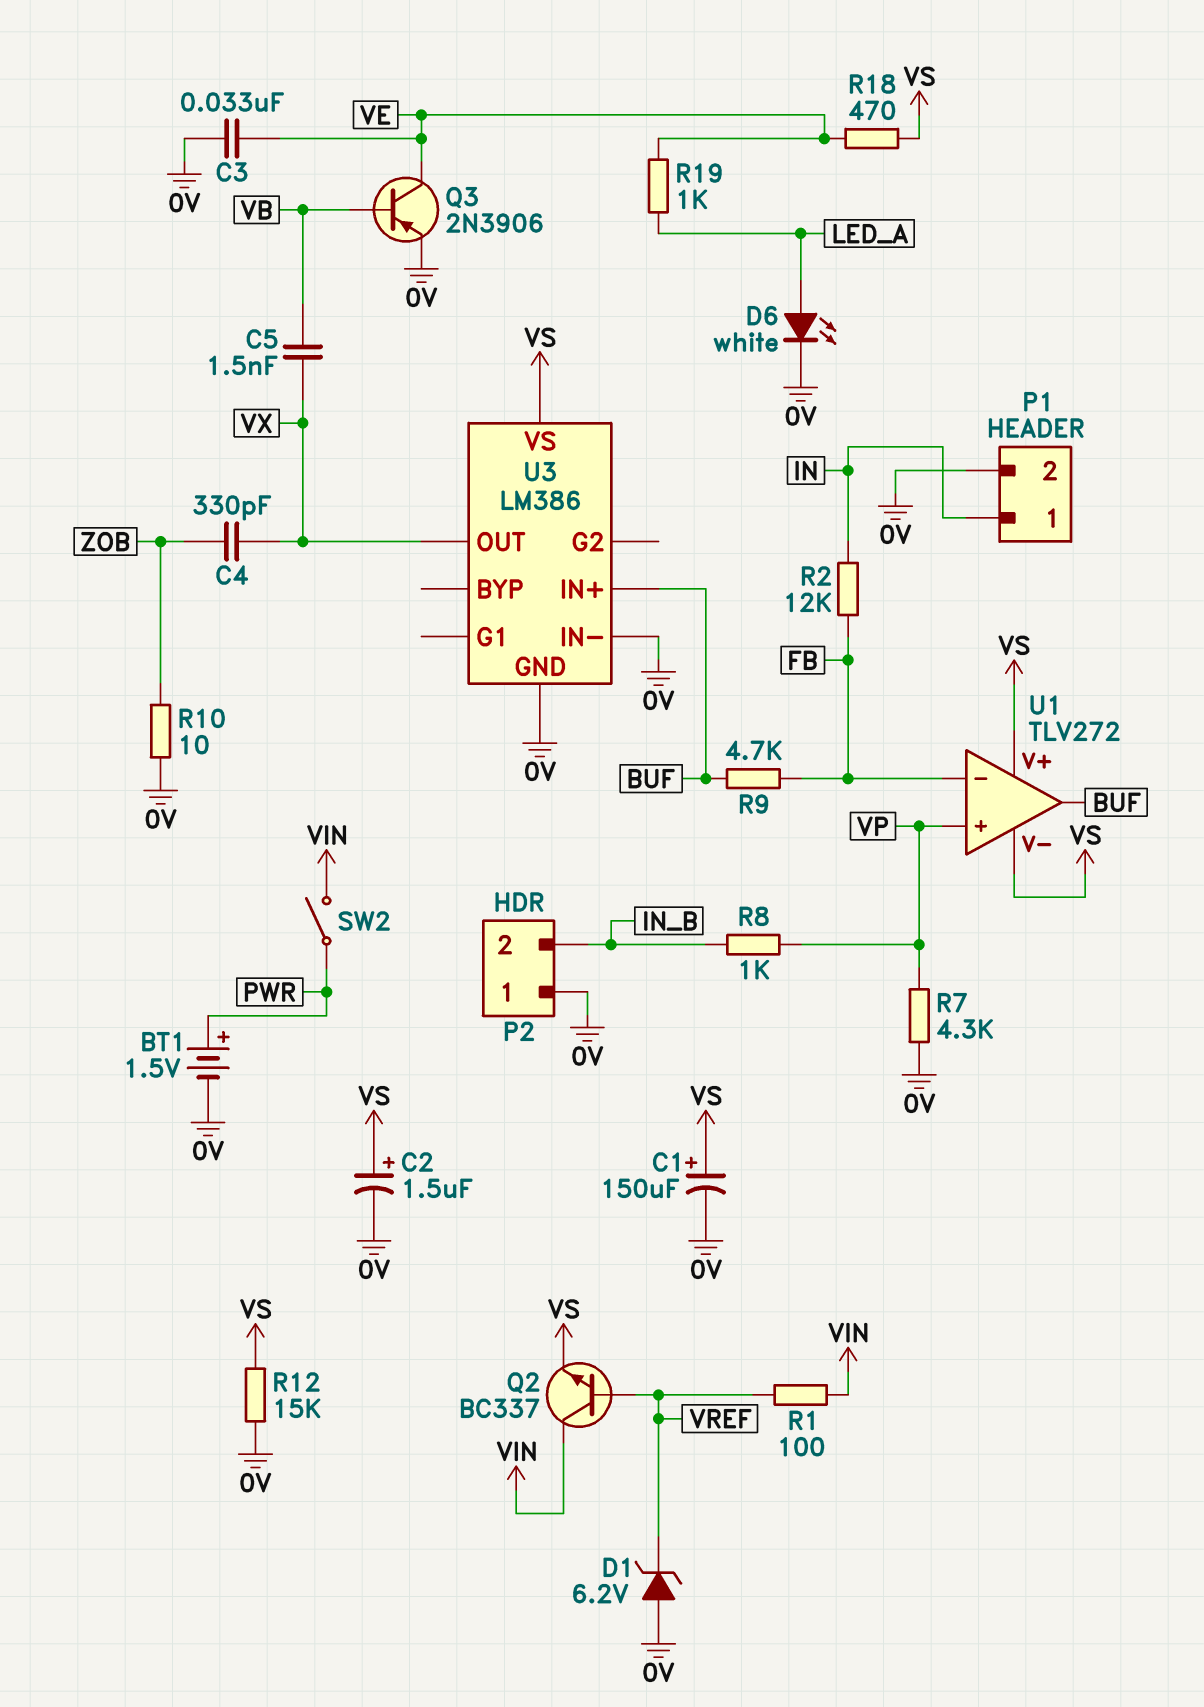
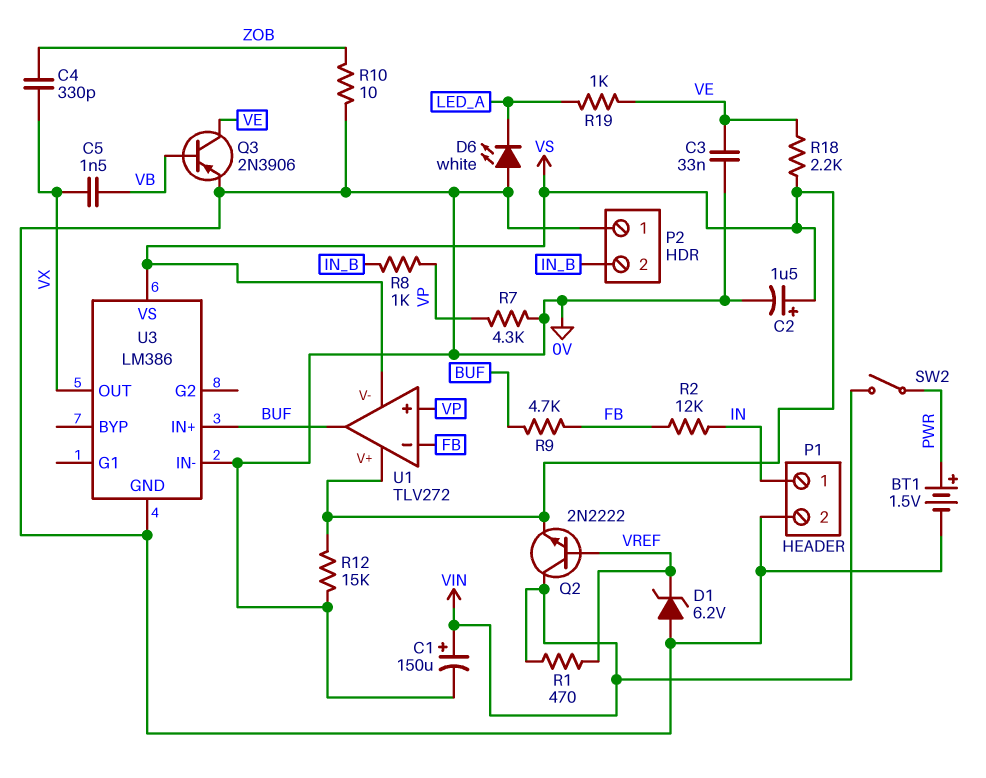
C1: 150uF (plus VS, minus 0V) -> 150uF (plus VIN, minus 0V)
D6: LED white (A LED_A, K 0V) -> LED white (A 0V, K LED_A)
Q2: NPN BC337 (B VREF, C VIN, E VS) -> NPN 2N2222 (B VREF, C VIN, E VS)
R1: 100 (VIN, VREF) -> 470 (VIN, VREF)
R18: 470 (VE, VS) -> 2.2k (VE, VS)

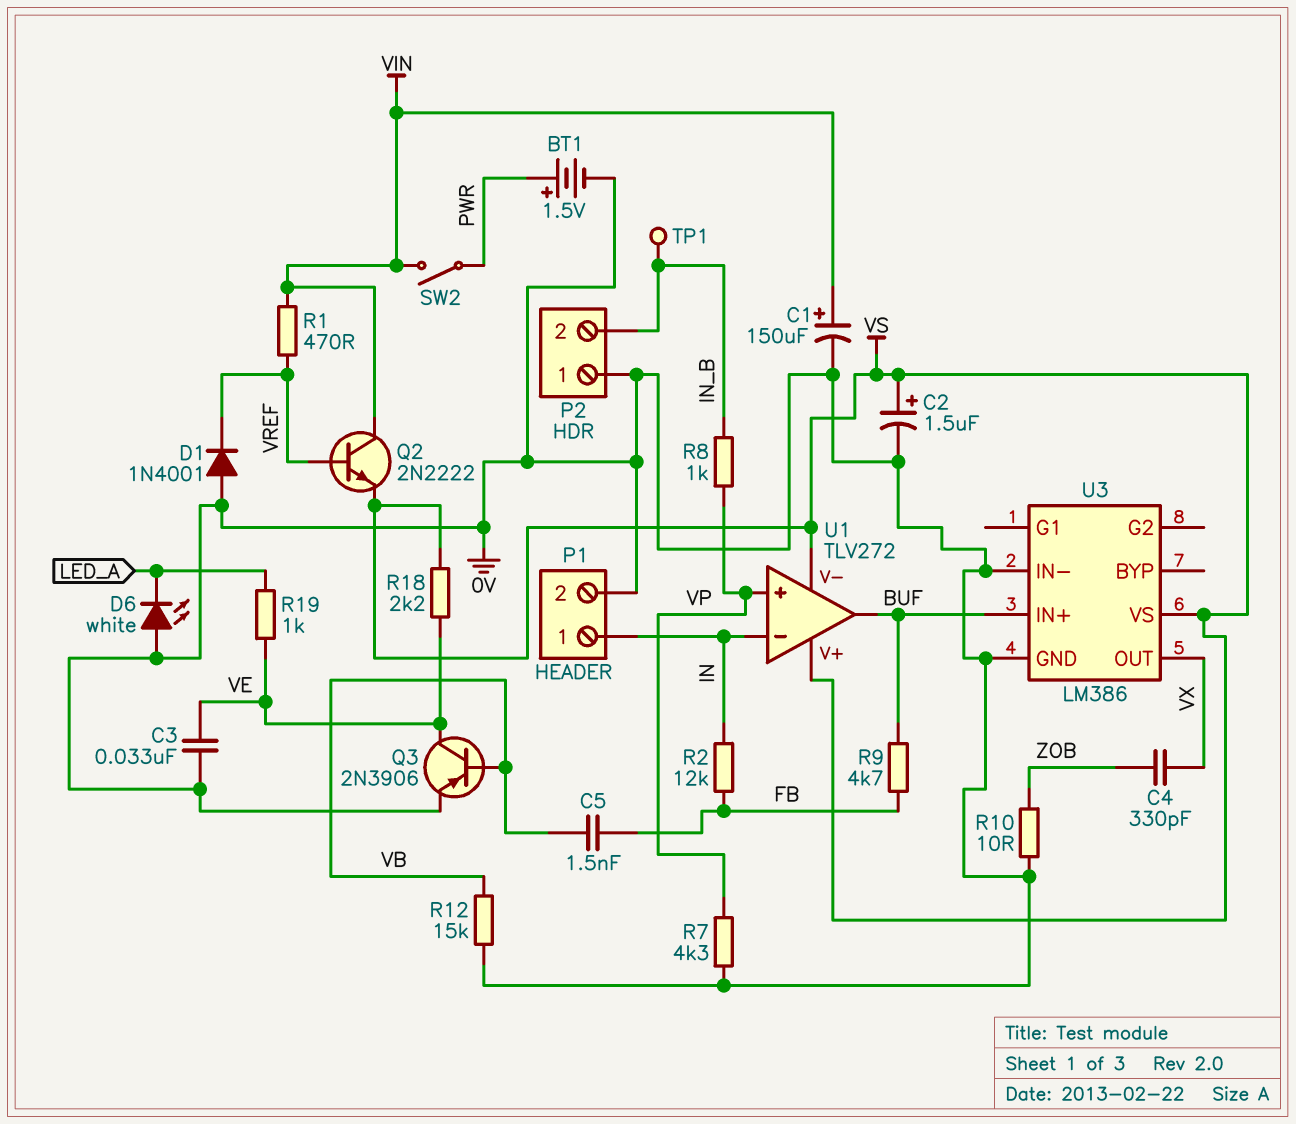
C5: 1.5nF (VB, VX) -> 1.5nF (FB, VB)
D1: zener 6.2V (A 0V, K VREF) -> diode 1N4001 (A 0V, K VREF)
R12: 15k (0V, VS) -> 15k (0V, VB)
TP1: none -> test point (IN_B)
U1 pin in-: FB -> IN

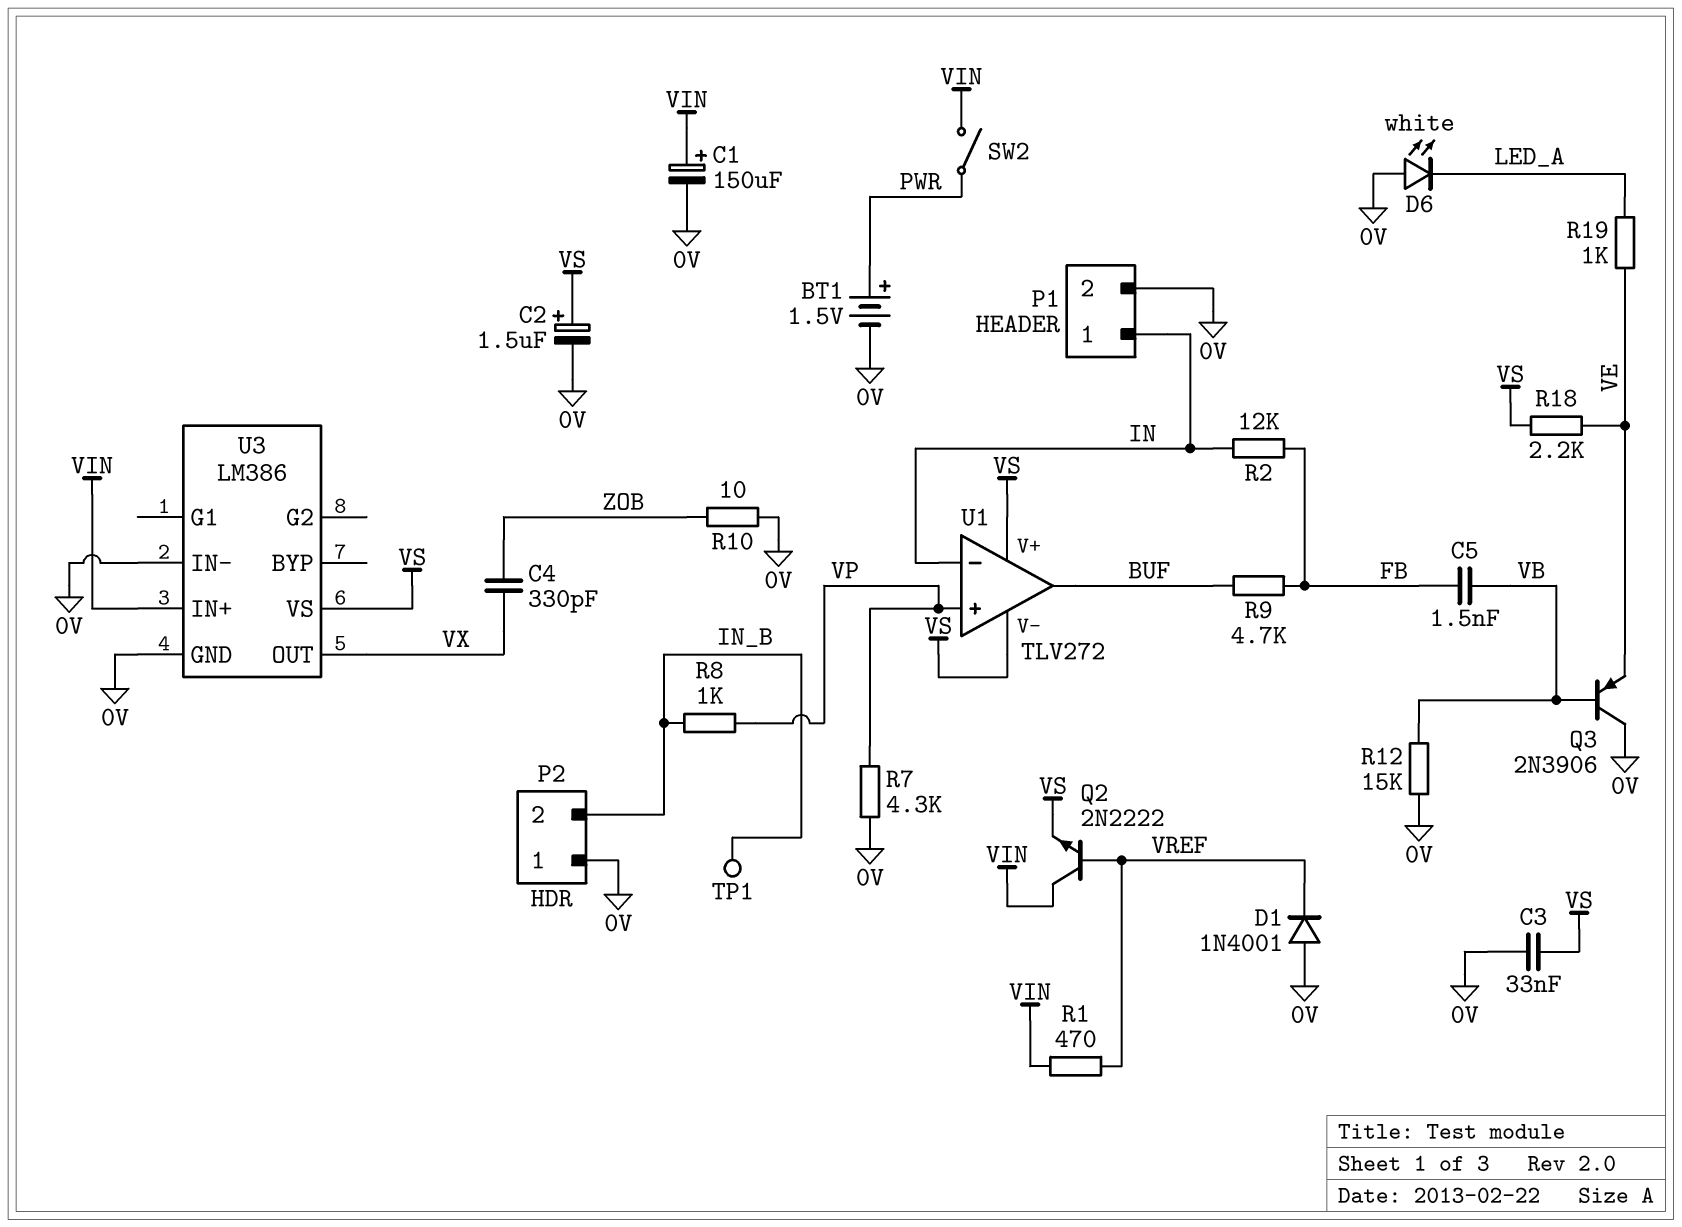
C3: 33nF (0V, VE) -> 33nF (0V, VS)
Q3: PNP 2N3906 (B VB, C VE, E 0V) -> PNP 2N3906 (B VB, C 0V, E VE)
U3 pin IN+: BUF -> VIN

